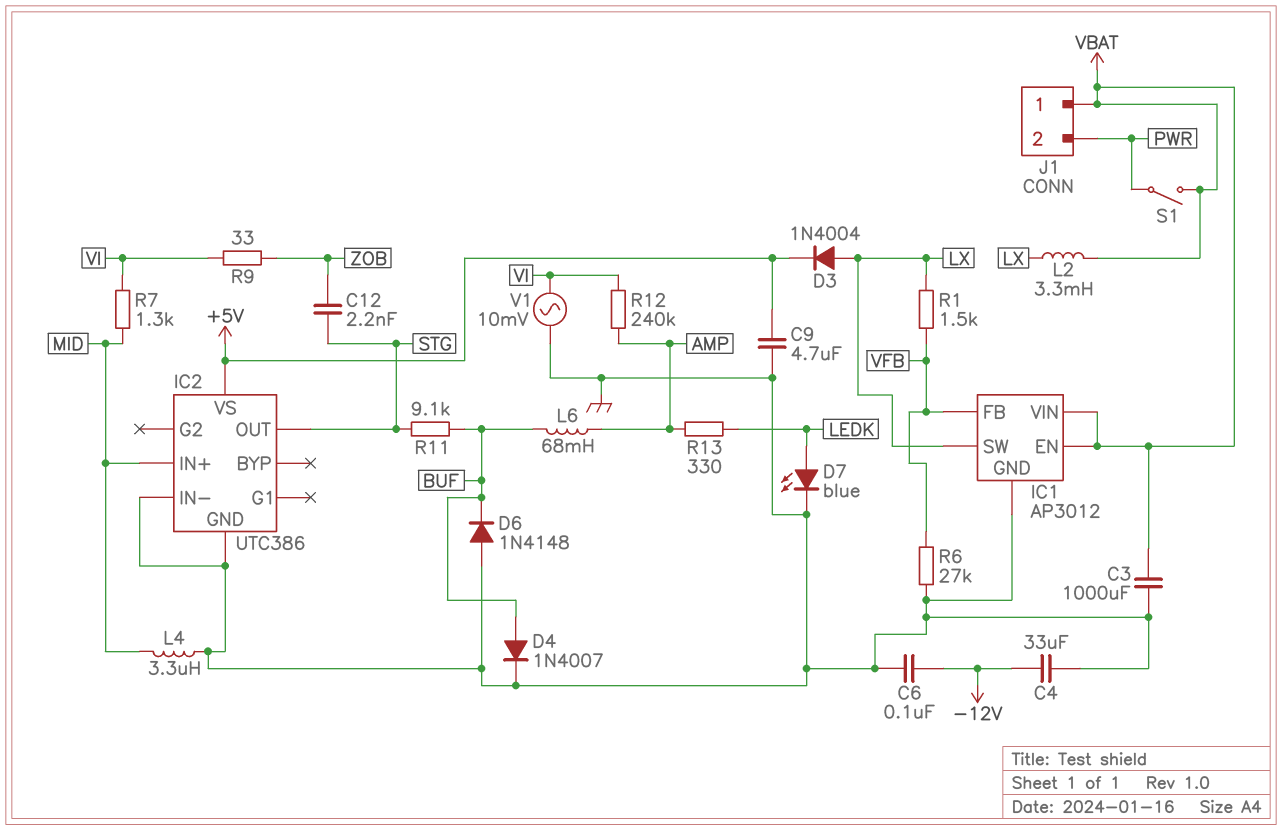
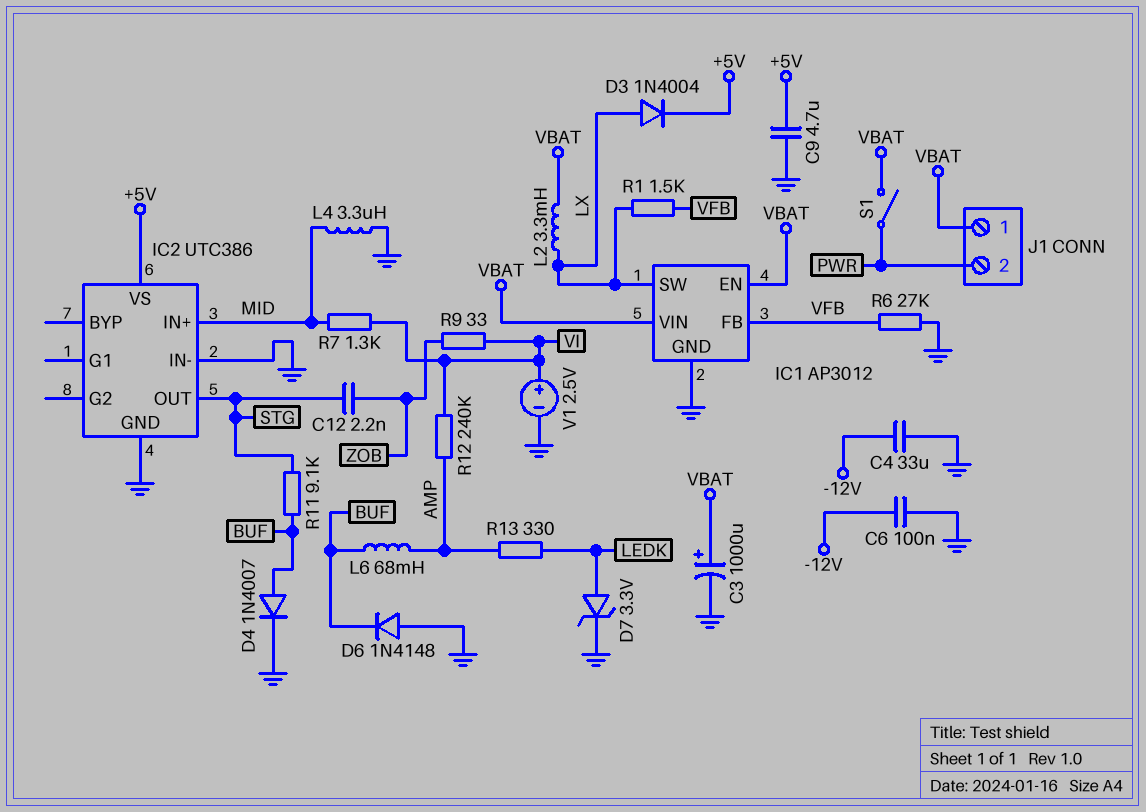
C3: 1000uF (GND, VBAT) -> 1000uF (plus VBAT, minus GND)
D7: LED blue (A LEDK, K GND) -> zener 3.3V (A LEDK, K GND)
V1: AC 10mV (GND, VI) -> 2.5V (plus VI, minus GND)

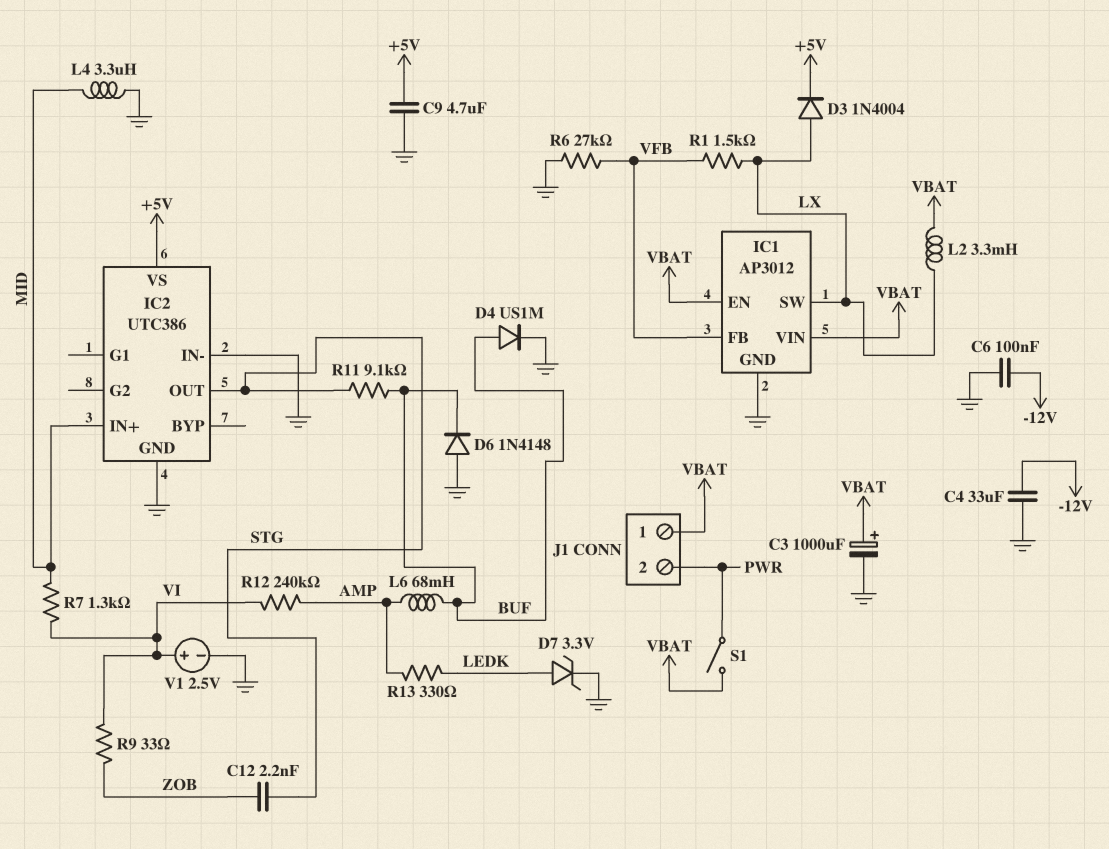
D4: diode 1N4007 (A BUF, K GND) -> diode US1M (A BUF, K GND)

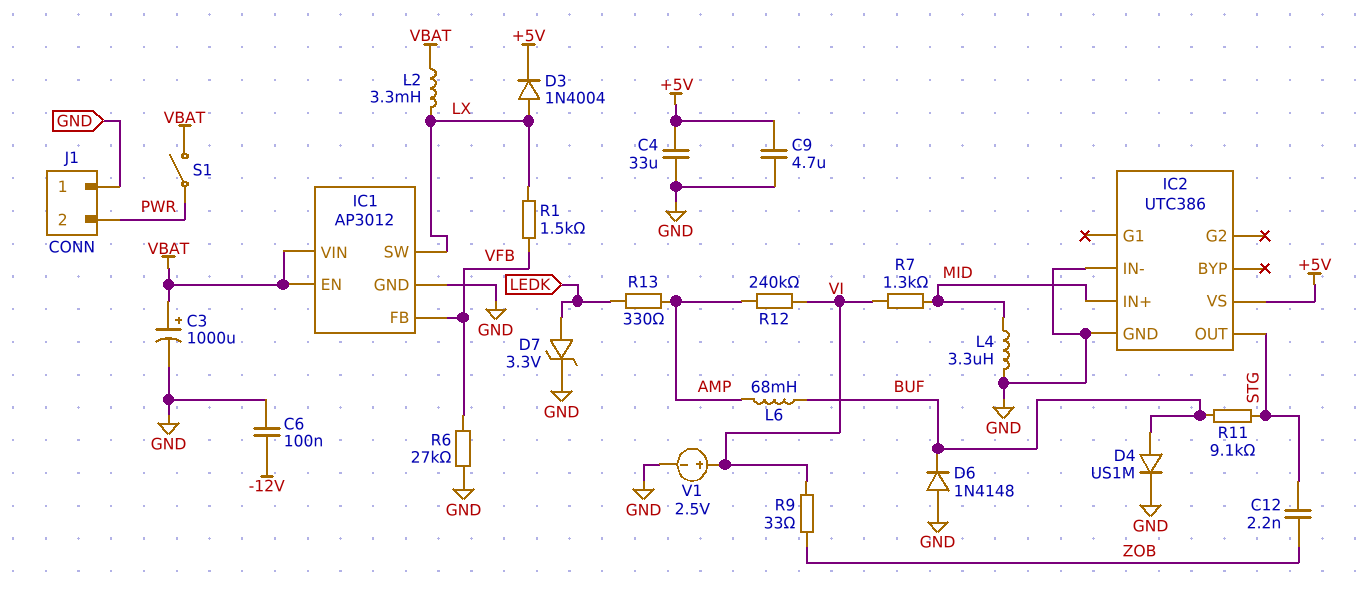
C4: 33uF (-12V, GND) -> 33uF (+5V, GND)
J1 pin 1: VBAT -> GND

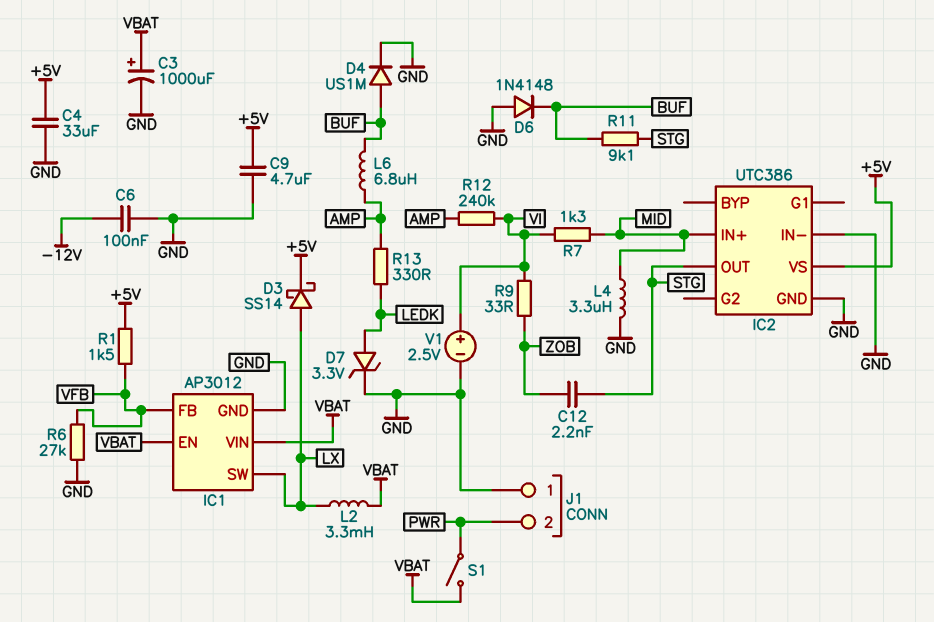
D3: diode 1N4004 (A LX, K +5V) -> schottky SS14 (A LX, K +5V)
L6: 68mH (AMP, BUF) -> 6.8uH (AMP, BUF)
R1: 1.5k (LX, VFB) -> 1.5k (+5V, VFB)

